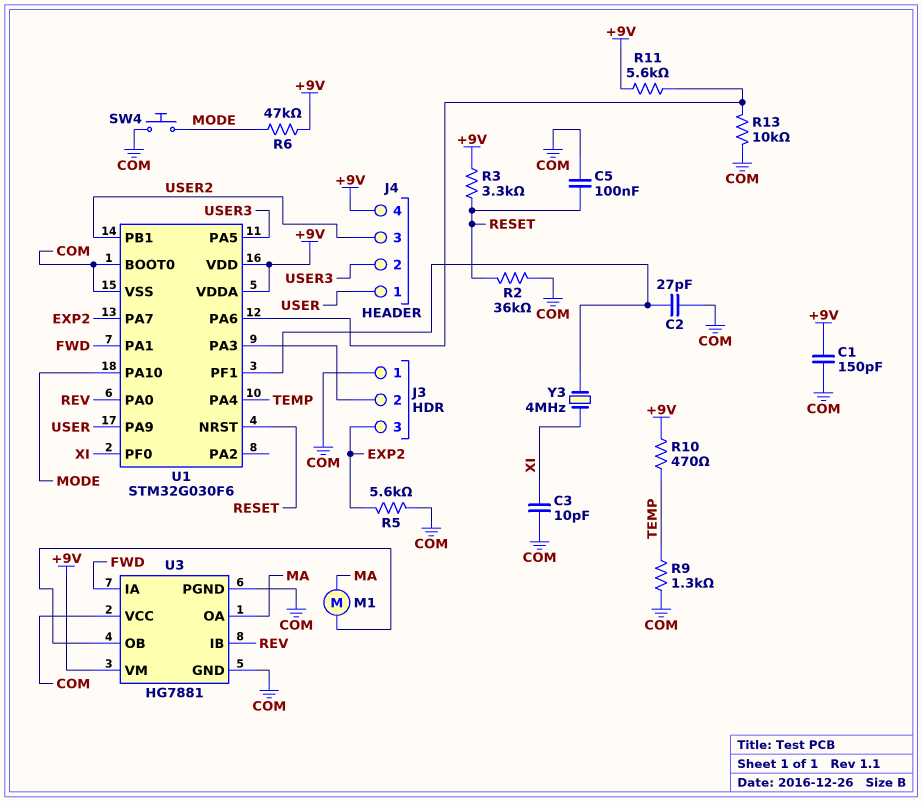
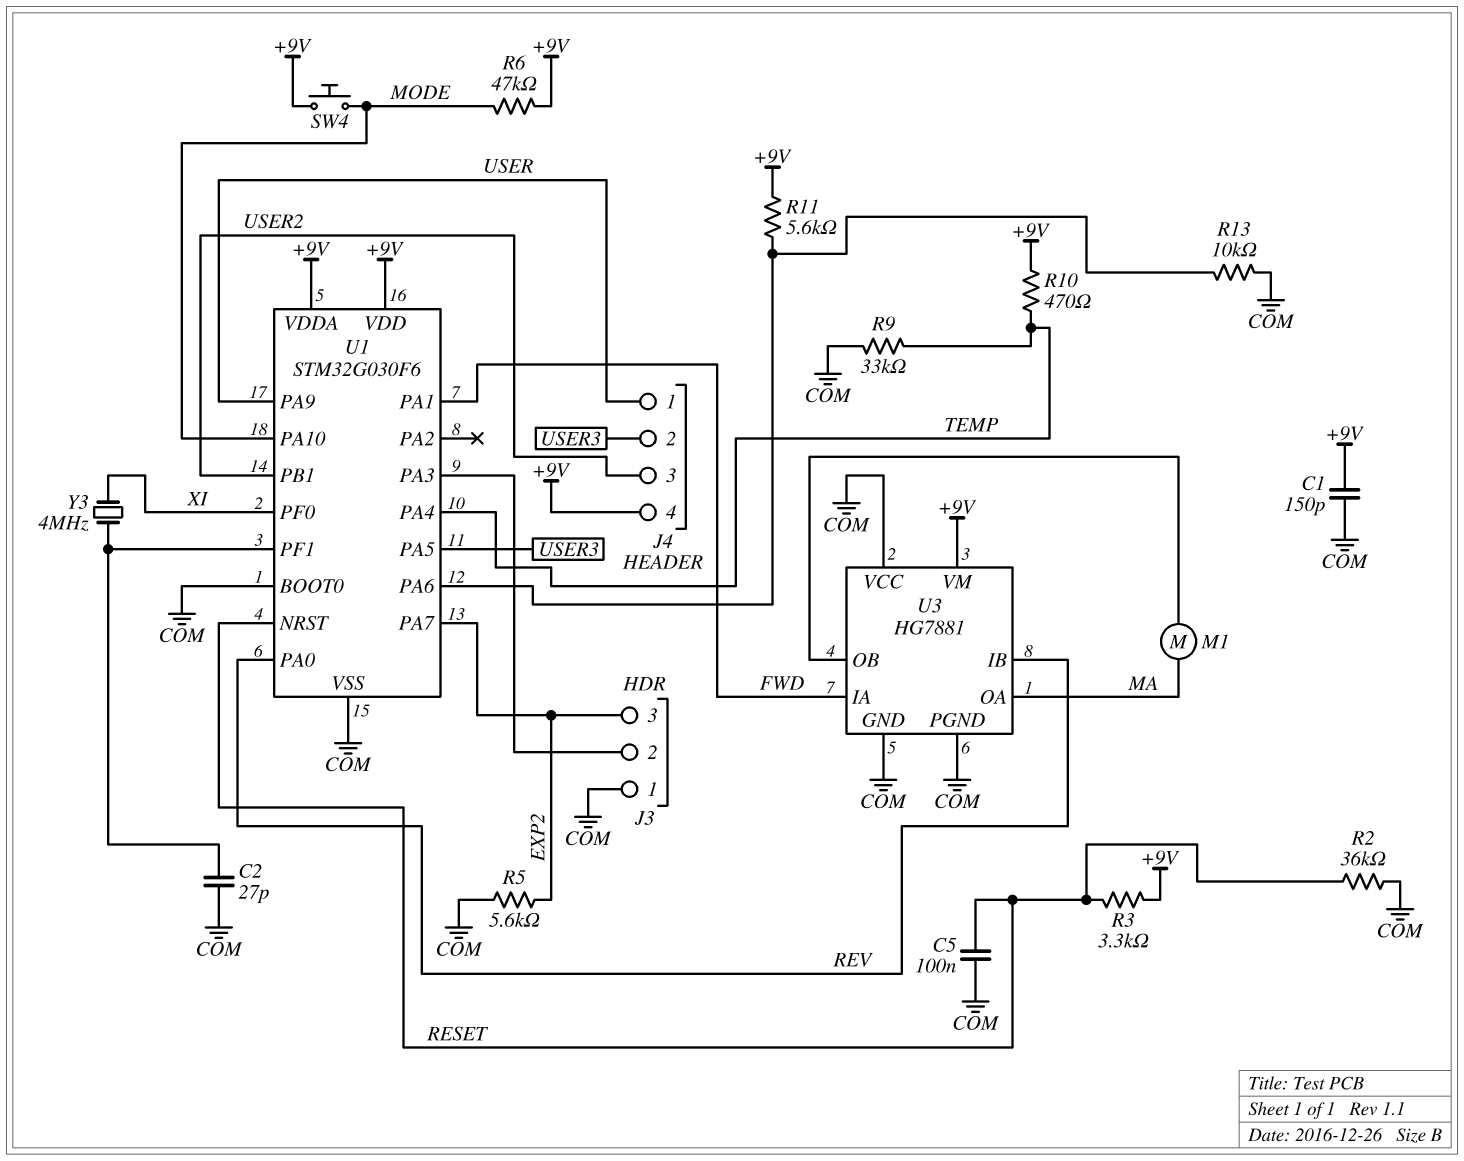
C3: 10pF (COM, XI) -> none
R9: 1.3k (COM, TEMP) -> 33k (COM, TEMP)
SW4: button (COM, MODE) -> button (+9V, MODE)

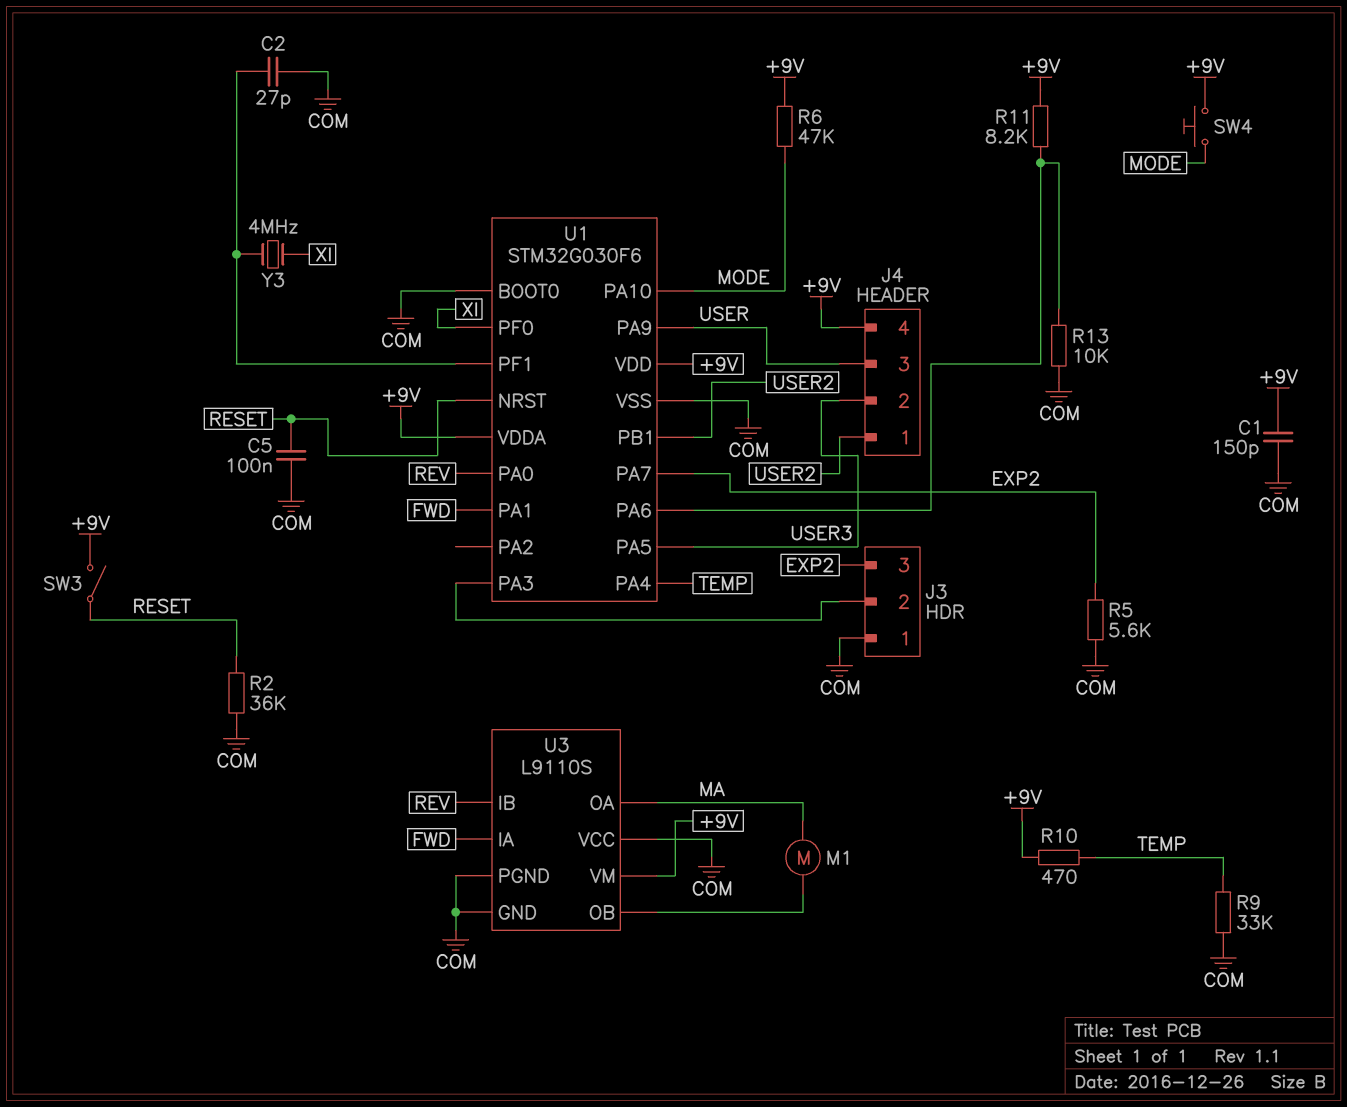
J4 pin 1: USER -> USER2
J4 pin 3: USER2 -> USER
R3: 3.3k (+9V, RESET) -> none
R11: 5.6k (+9V, U1/PA6) -> 8.2k (+9V, U1/PA6)
SW3: none -> switch (+9V, RESET)
U3: HG7881 -> L9110S

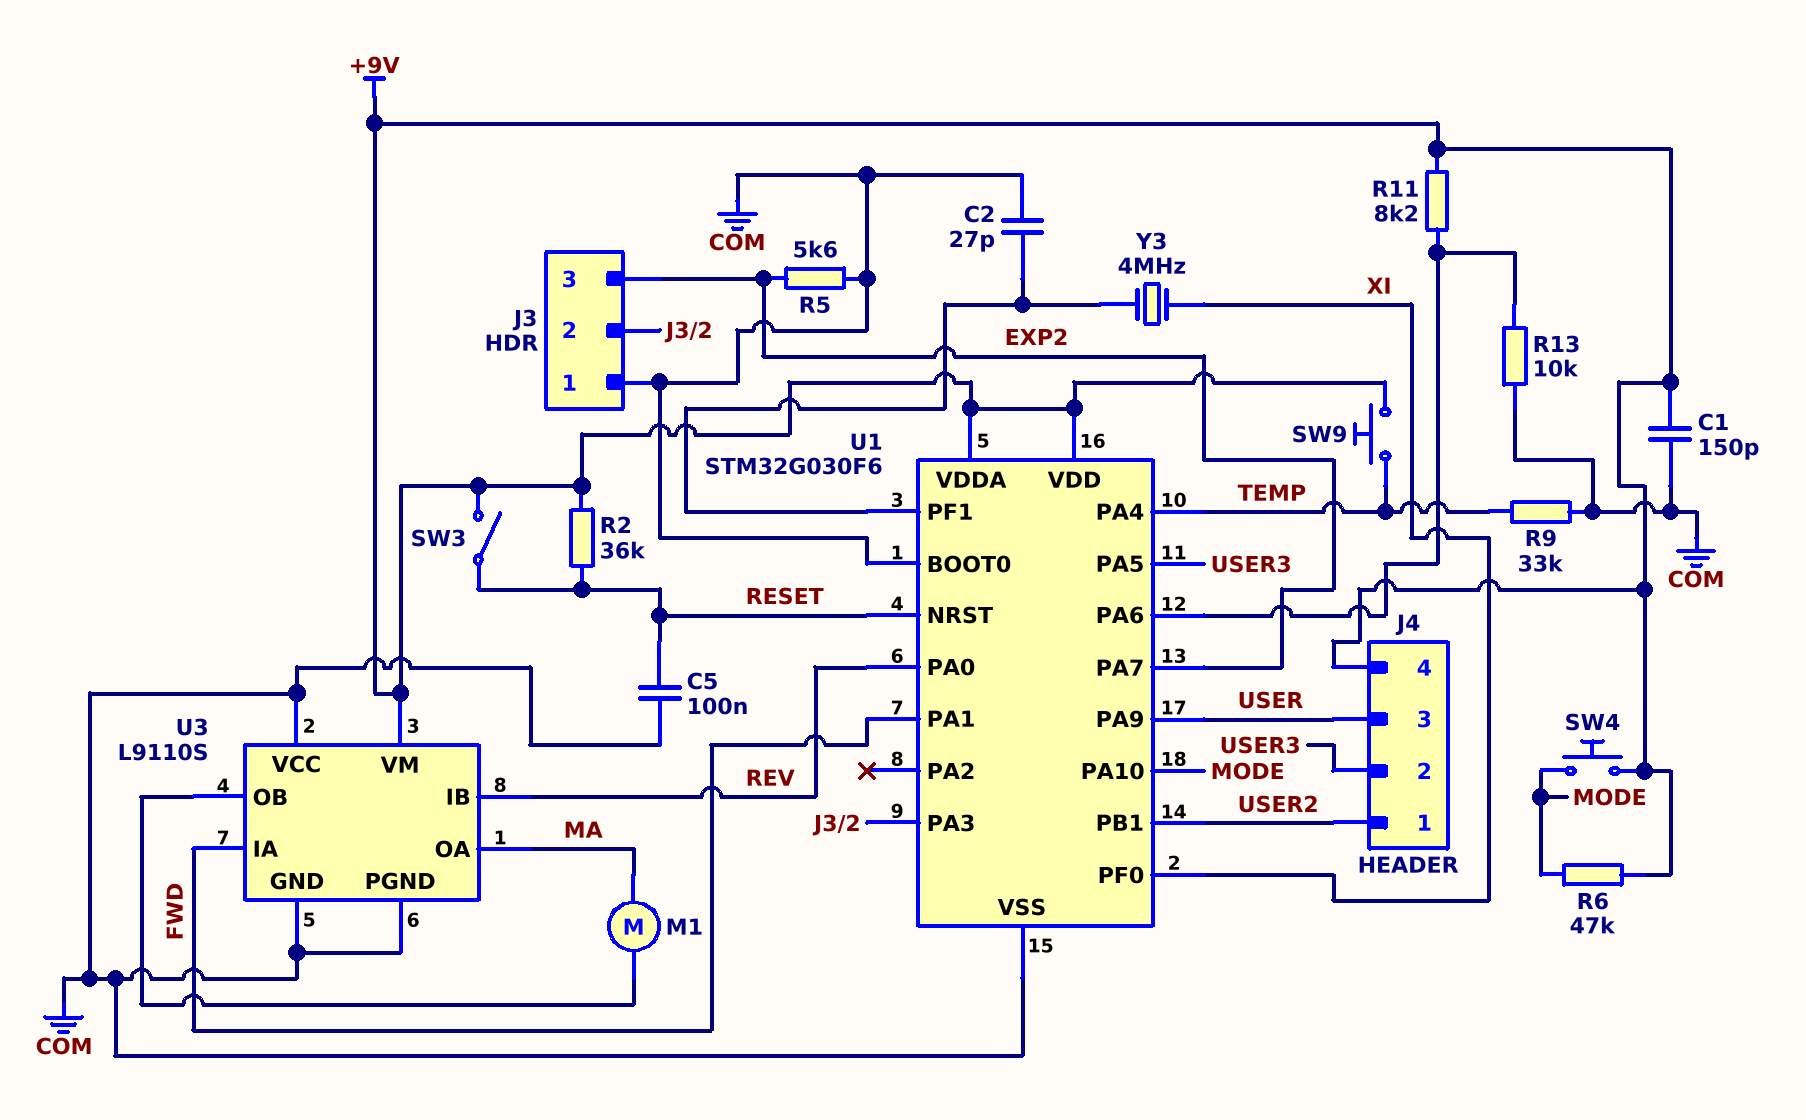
R2: 36k (COM, RESET) -> 36k (+9V, RESET)
R10: 470 (+9V, TEMP) -> none
SW9: none -> button (+9V, TEMP)

